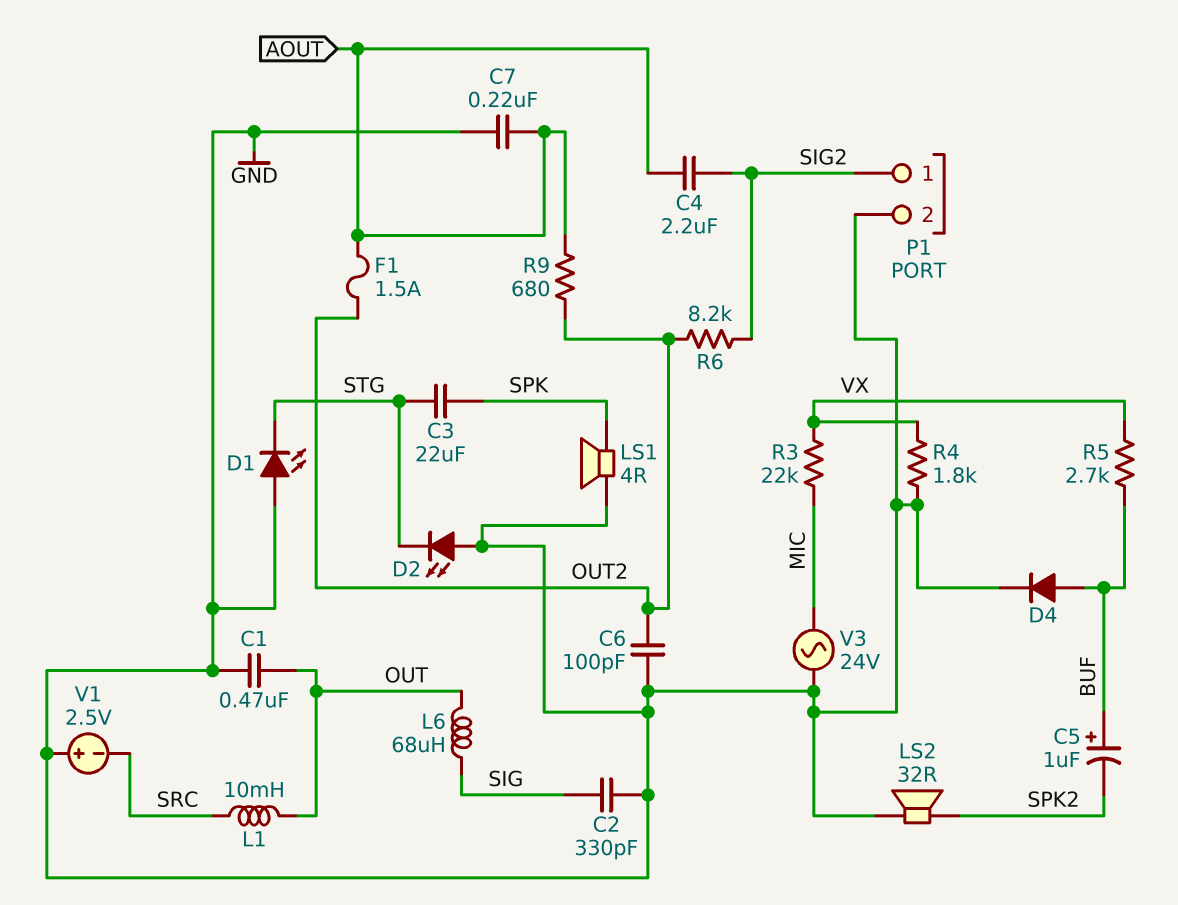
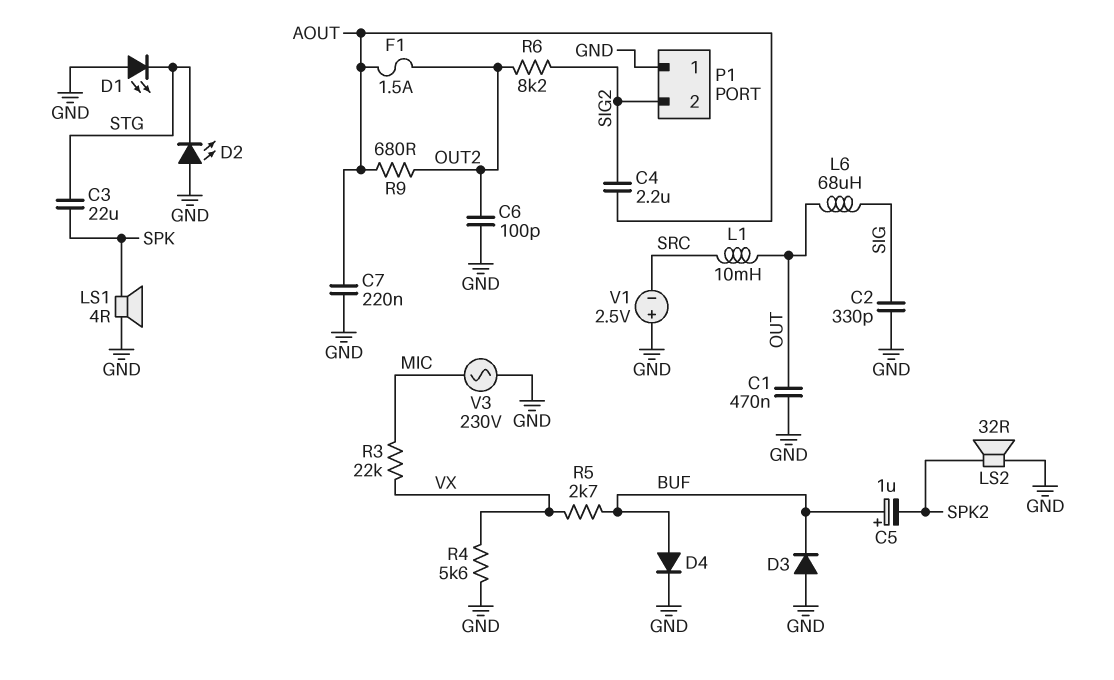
D3: none -> diode (A GND, K BUF)
P1 pin 1: SIG2 -> GND
P1 pin 2: GND -> SIG2
R4: 1.8k (GND, VX) -> 5.6k (GND, VX)
V3: AC 24V (GND, MIC) -> AC 230V (GND, MIC)

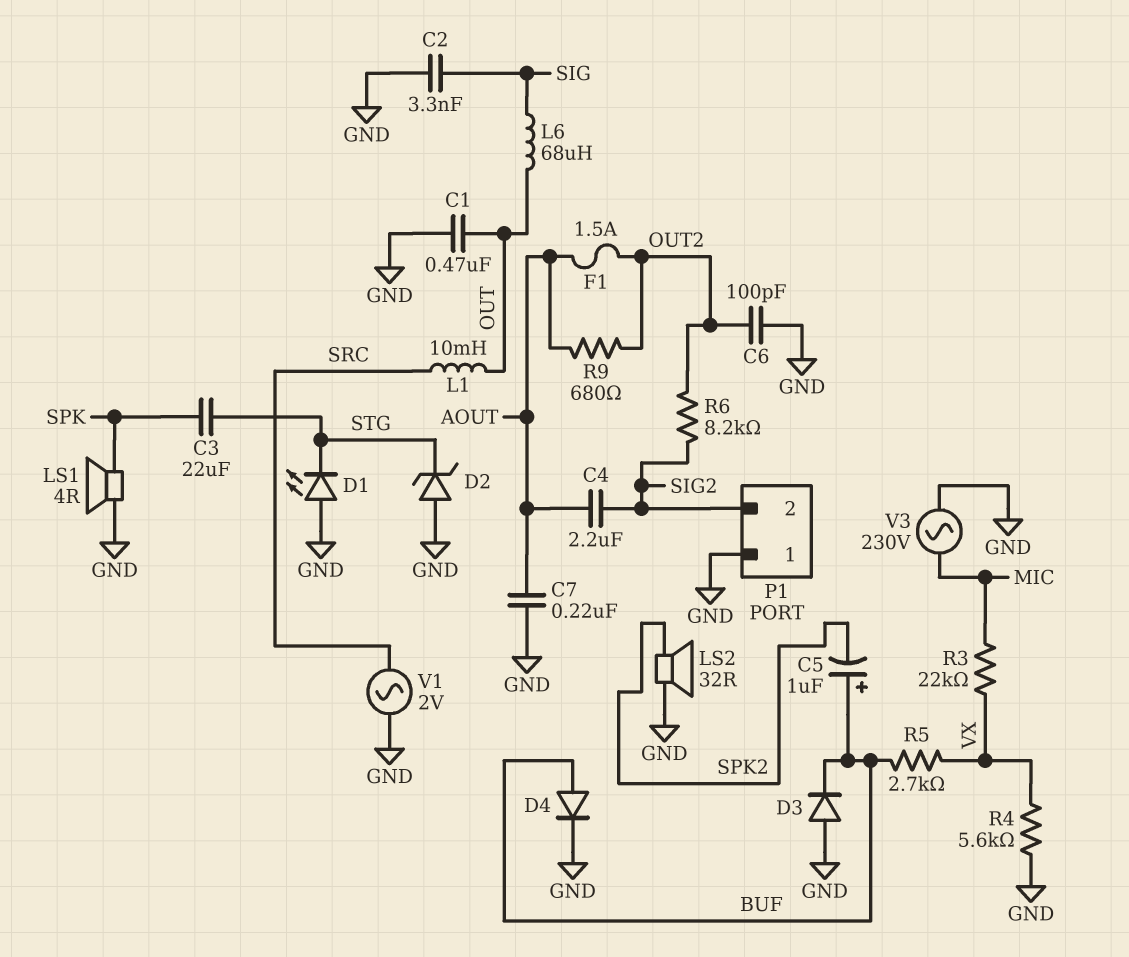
C2: 330pF (GND, SIG) -> 3.3nF (GND, SIG)
D2: LED (A GND, K STG) -> zener (A GND, K STG)
V1: 2.5V (plus GND, minus SRC) -> AC 2V (GND, SRC)

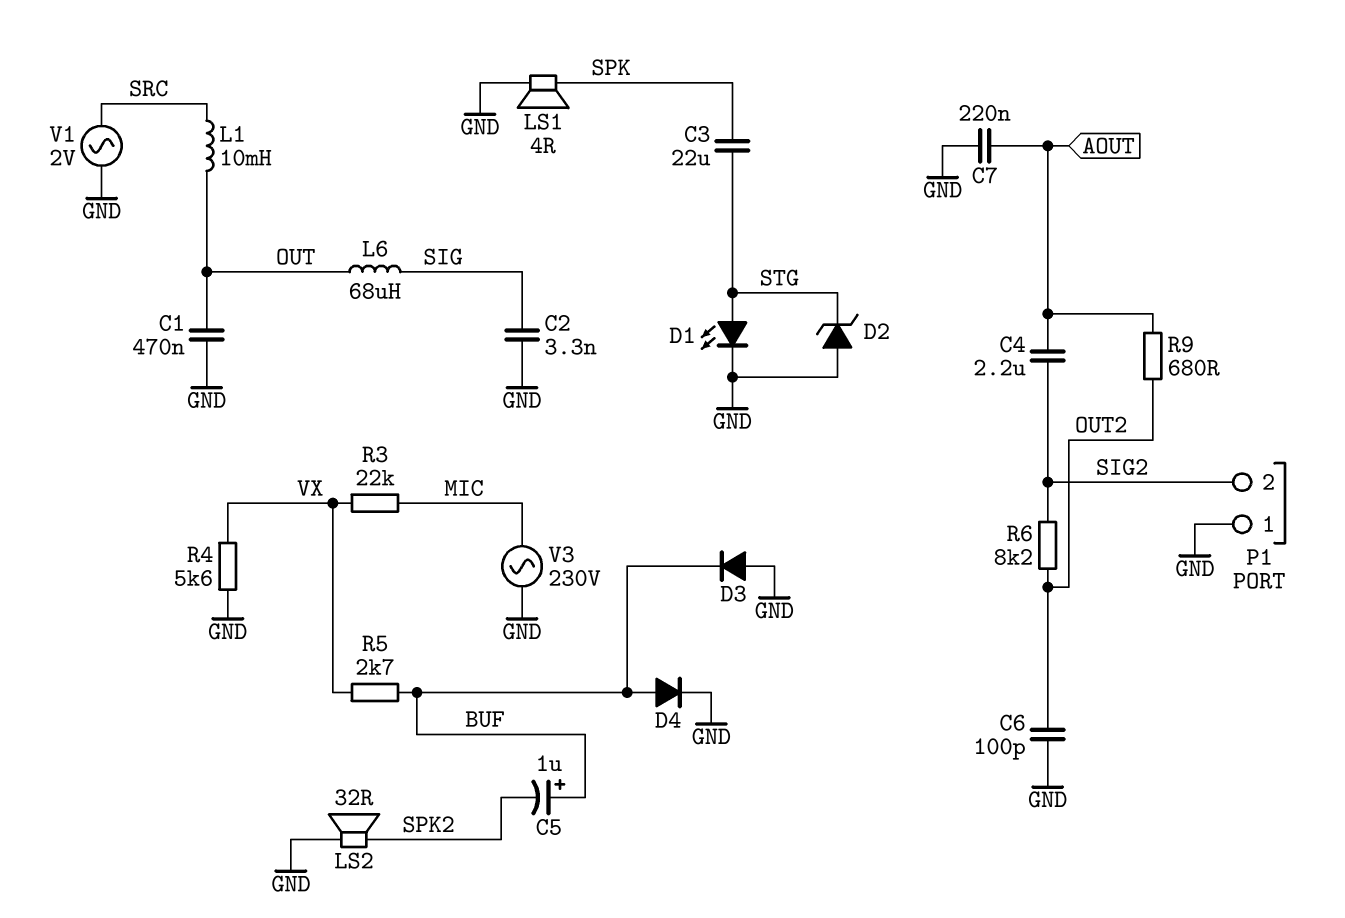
D1: LED (A GND, K STG) -> LED (A STG, K GND)
F1: 1.5A (AOUT, OUT2) -> none

